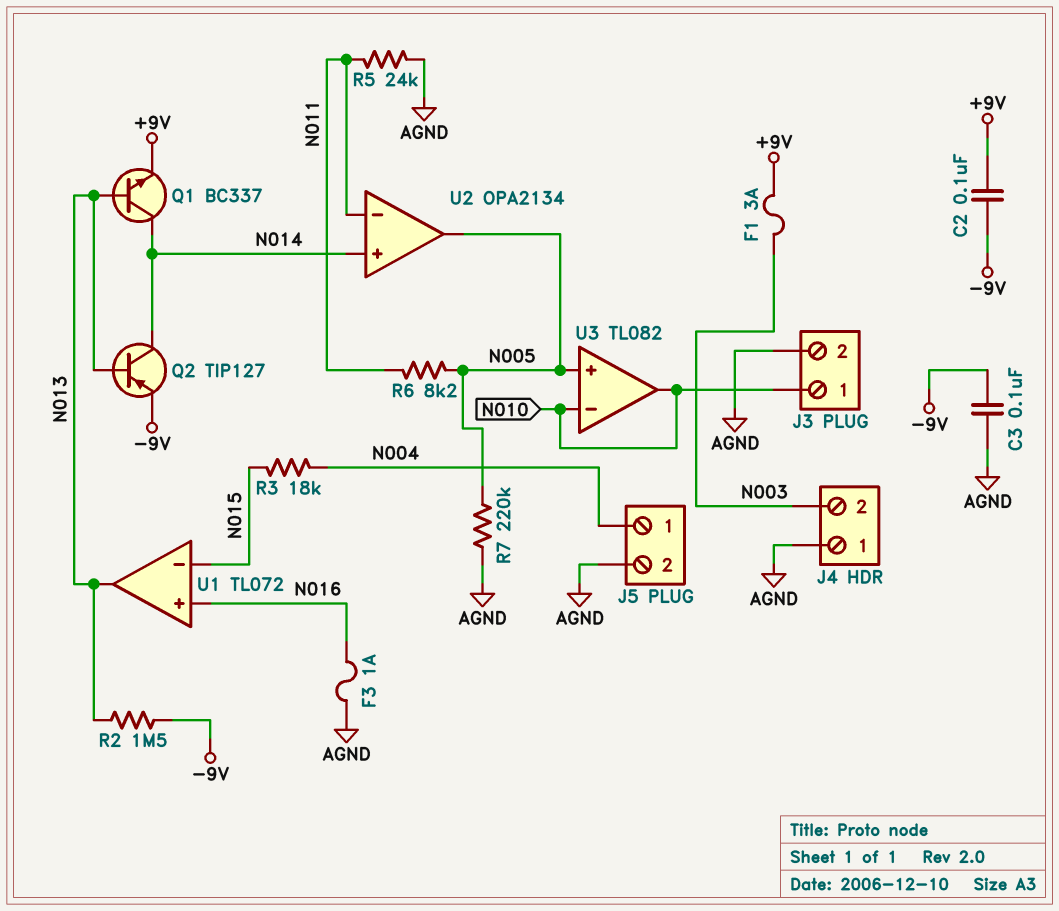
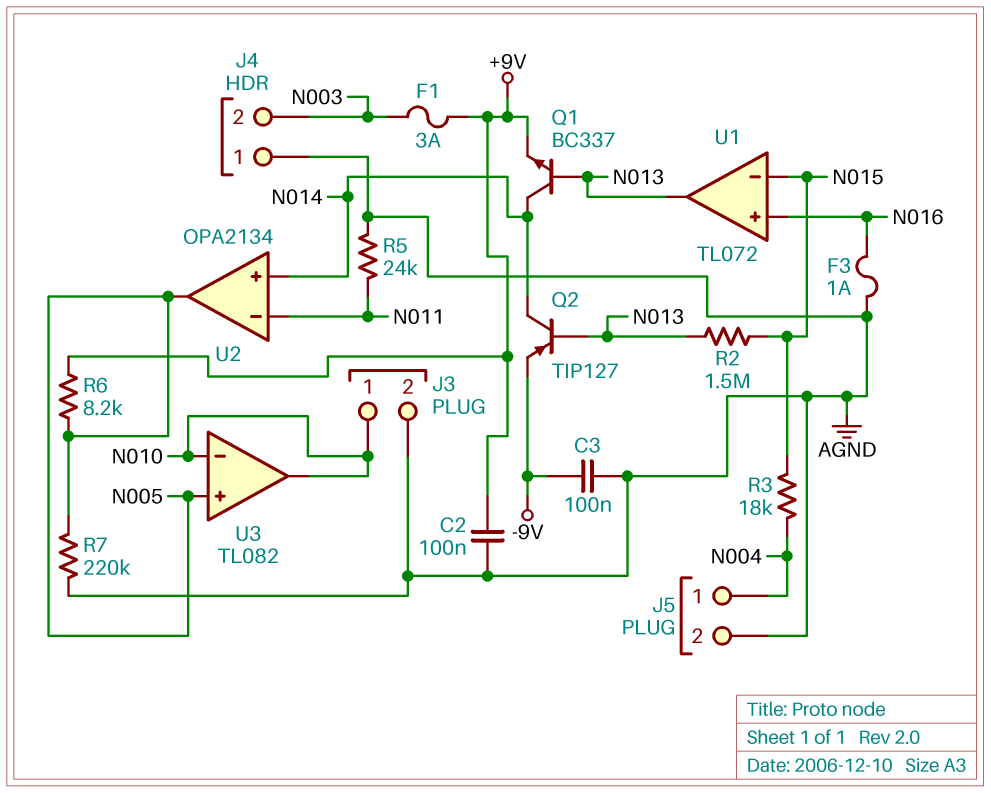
C2: 100nF (+9V, -9V) -> 100nF (+9V, AGND)
R2: 1.5M (-9V, N013) -> 1.5M (N013, N015)
R6: 8.2k (N005, N011) -> 8.2k (+9V, N005)

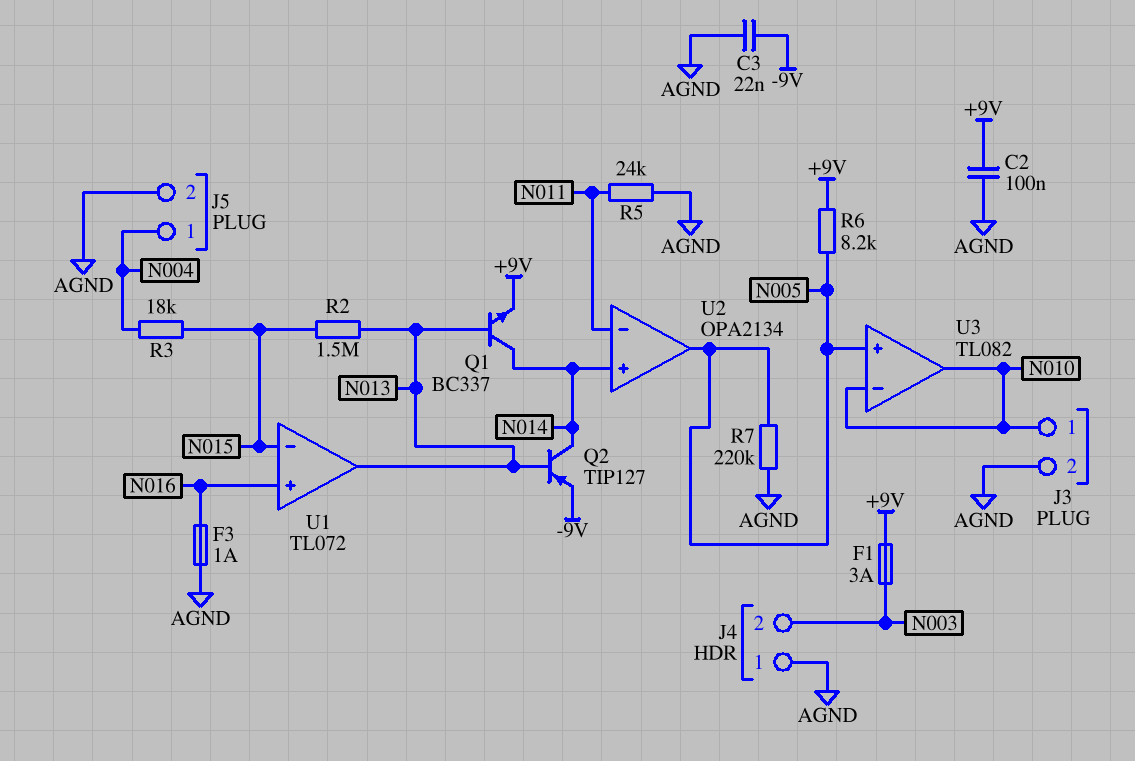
C3: 100nF (-9V, AGND) -> 22nF (-9V, AGND)

